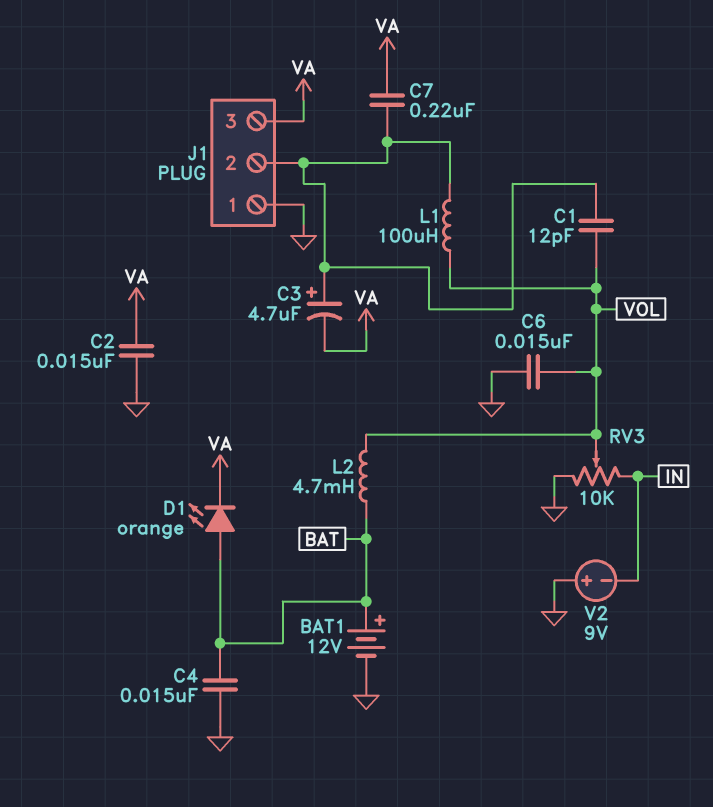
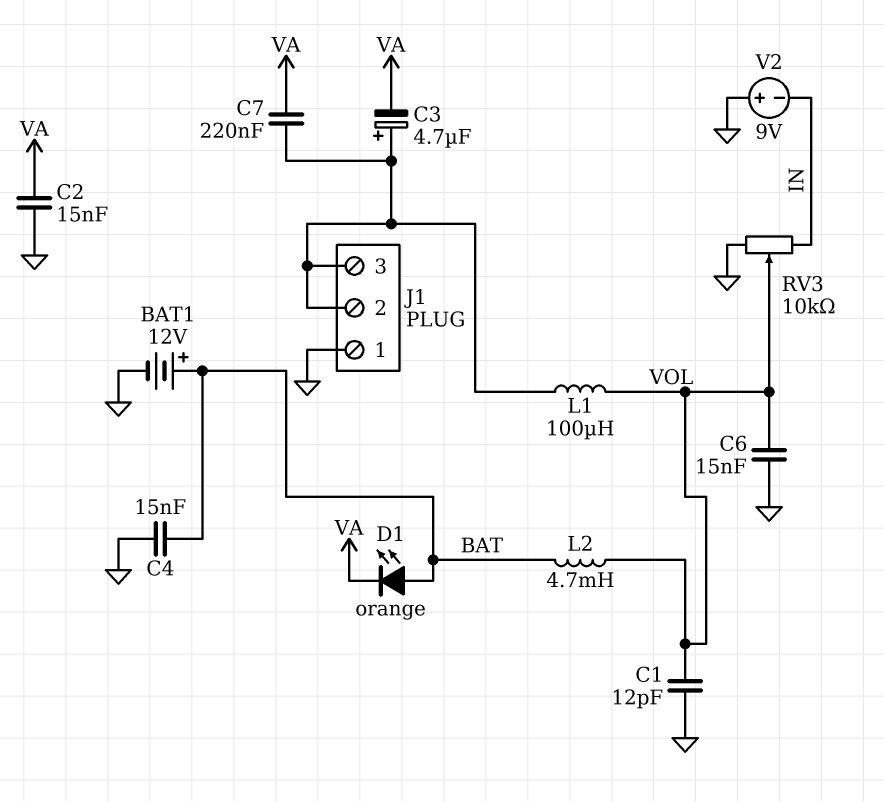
C1: 12pF (J1/2, VOL) -> 12pF (GND, VOL)
J1 pin 3: VA -> J1/2

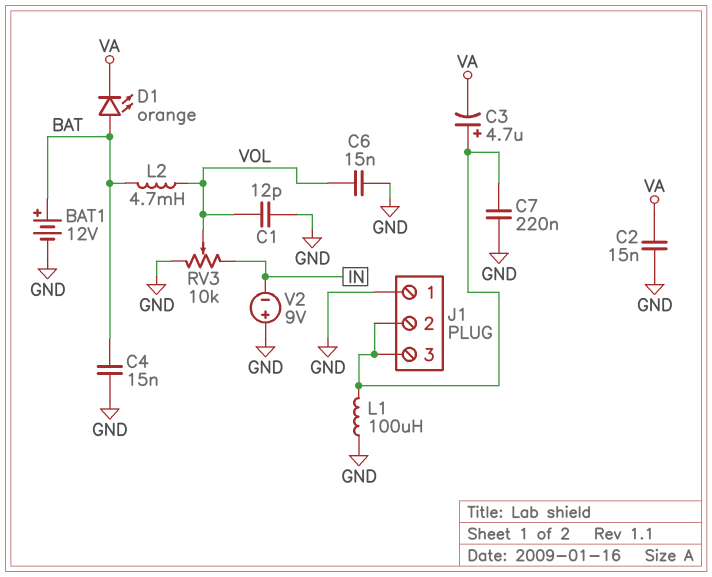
C7: 220nF (J1/2, VA) -> 220nF (GND, J1/2)
L1: 100uH (J1/2, VOL) -> 100uH (GND, J1/2)

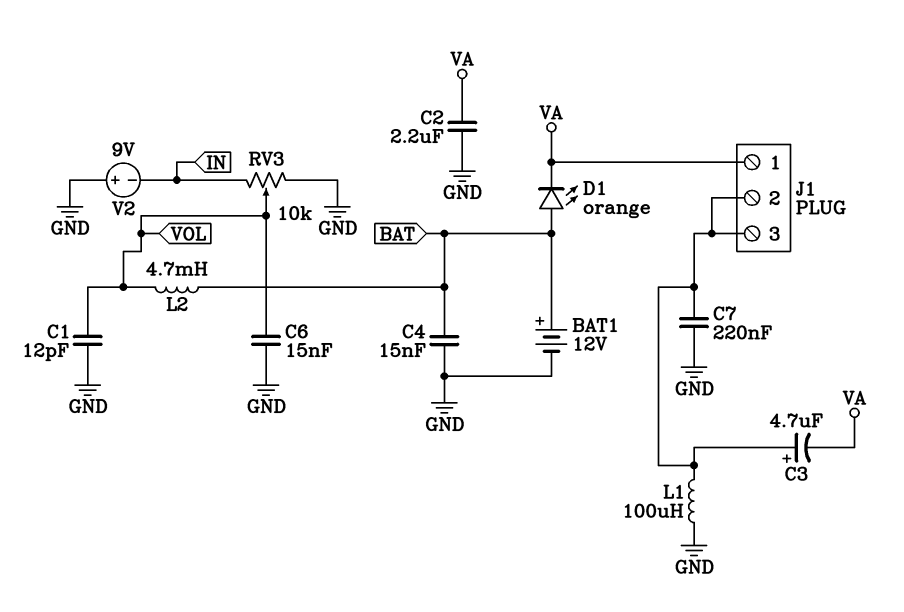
C2: 15nF (GND, VA) -> 2.2uF (GND, VA)
J1 pin 1: GND -> VA

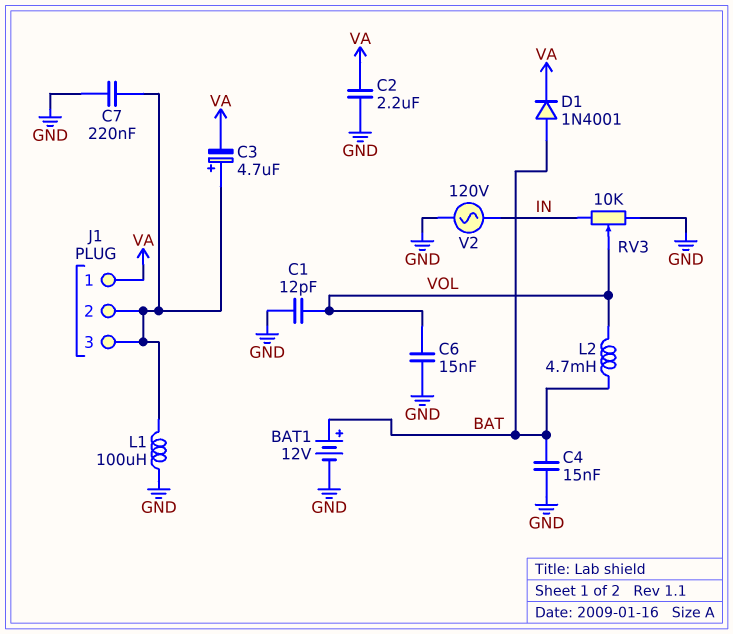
D1: LED orange (A BAT, K VA) -> diode 1N4001 (A BAT, K VA)
V2: 9V (plus GND, minus IN) -> AC 120V (GND, IN)

